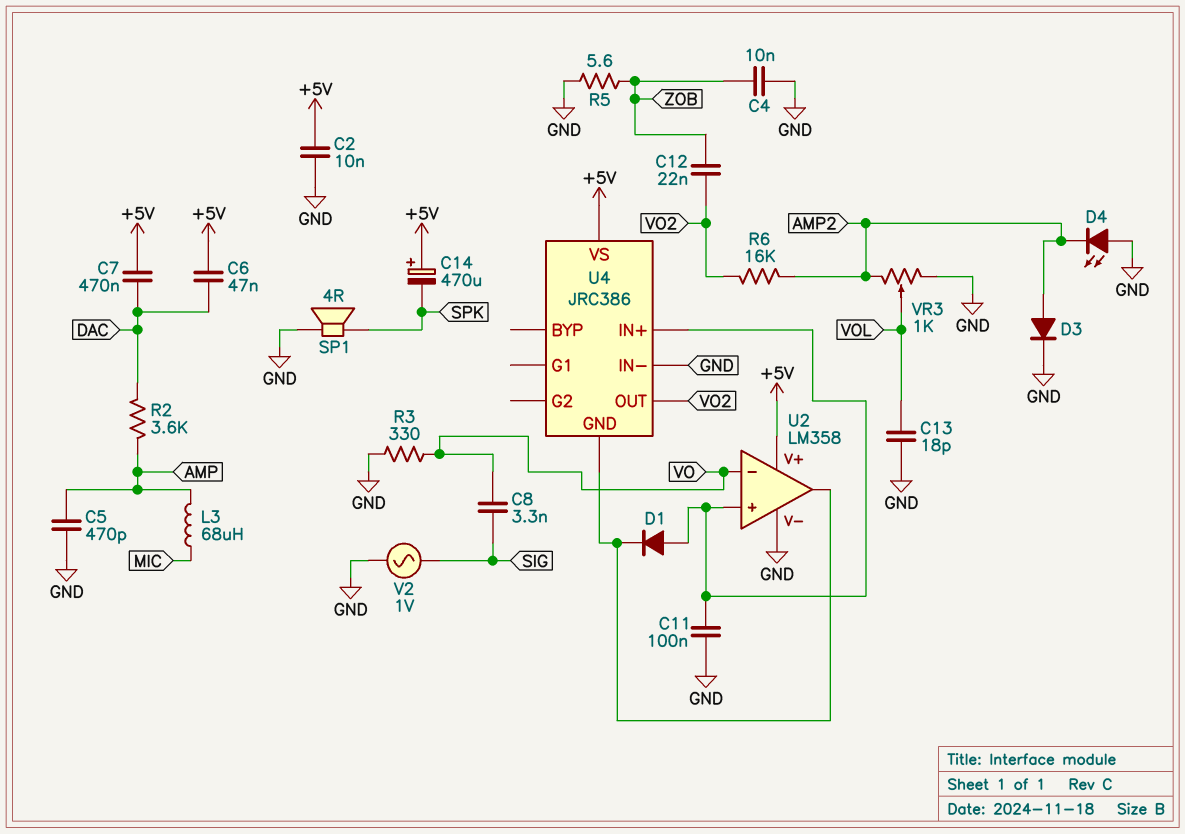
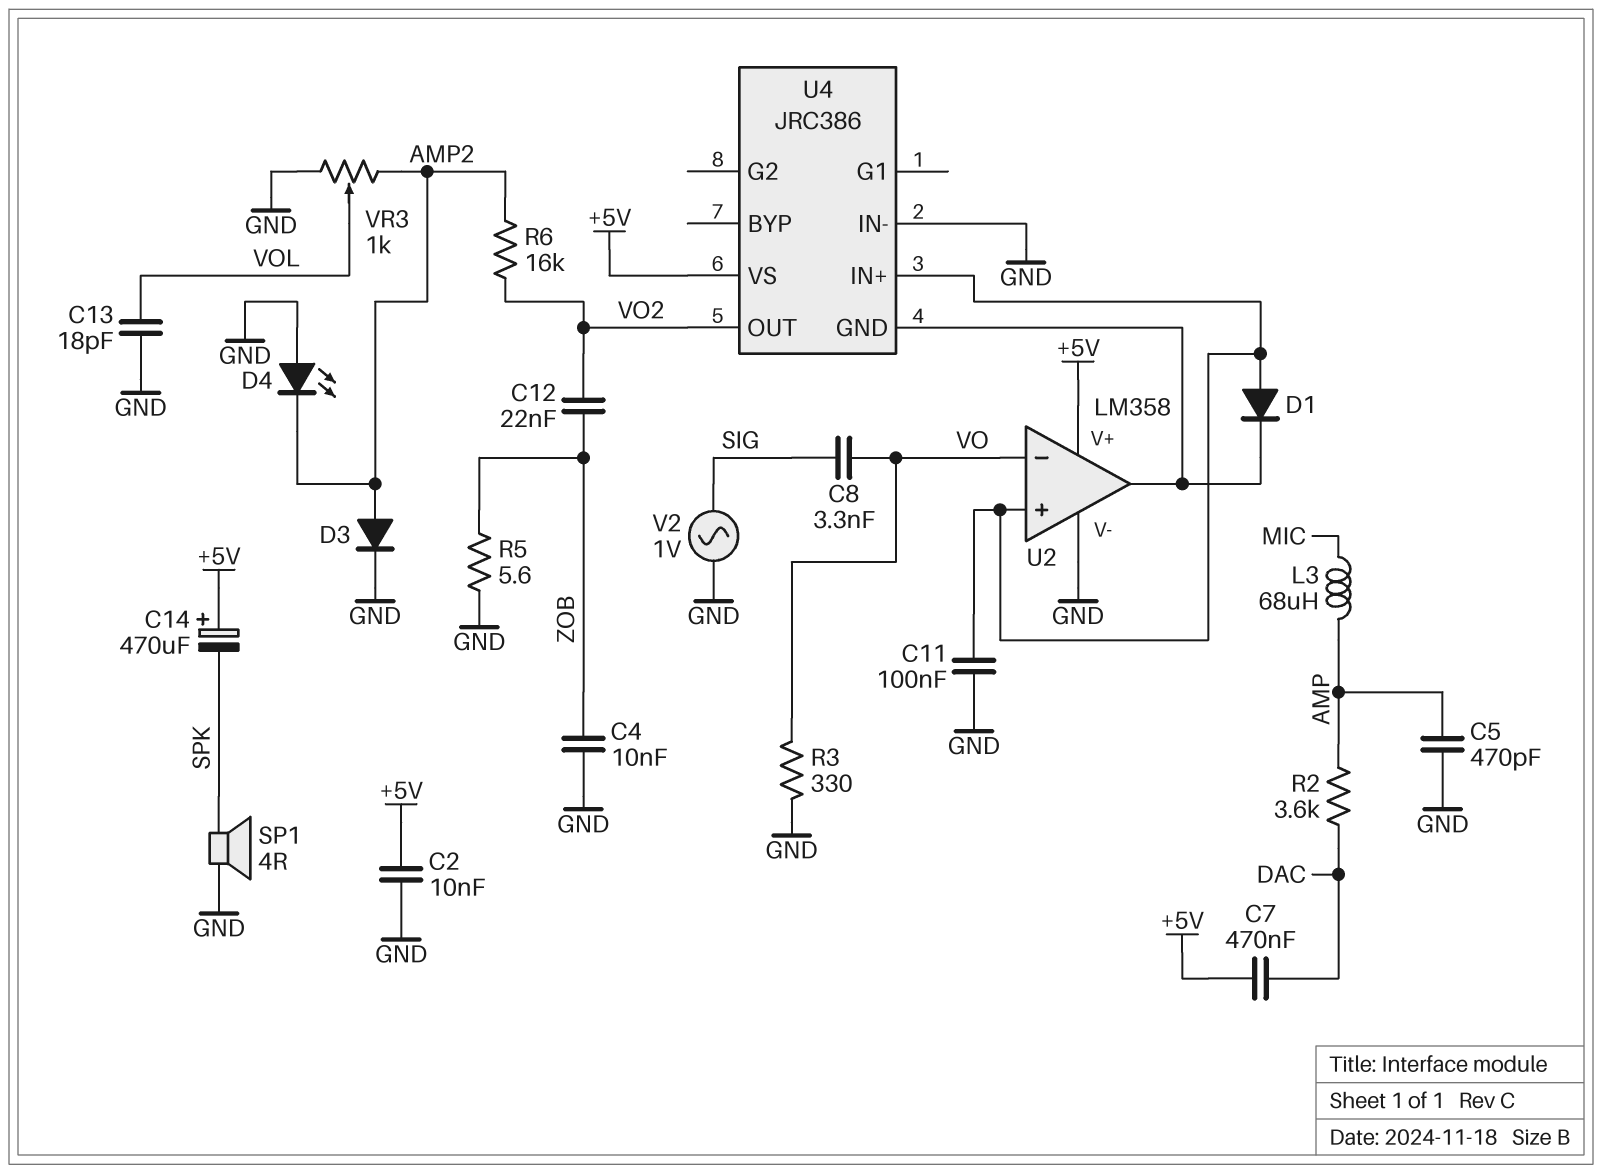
C6: 47nF (+5V, DAC) -> none

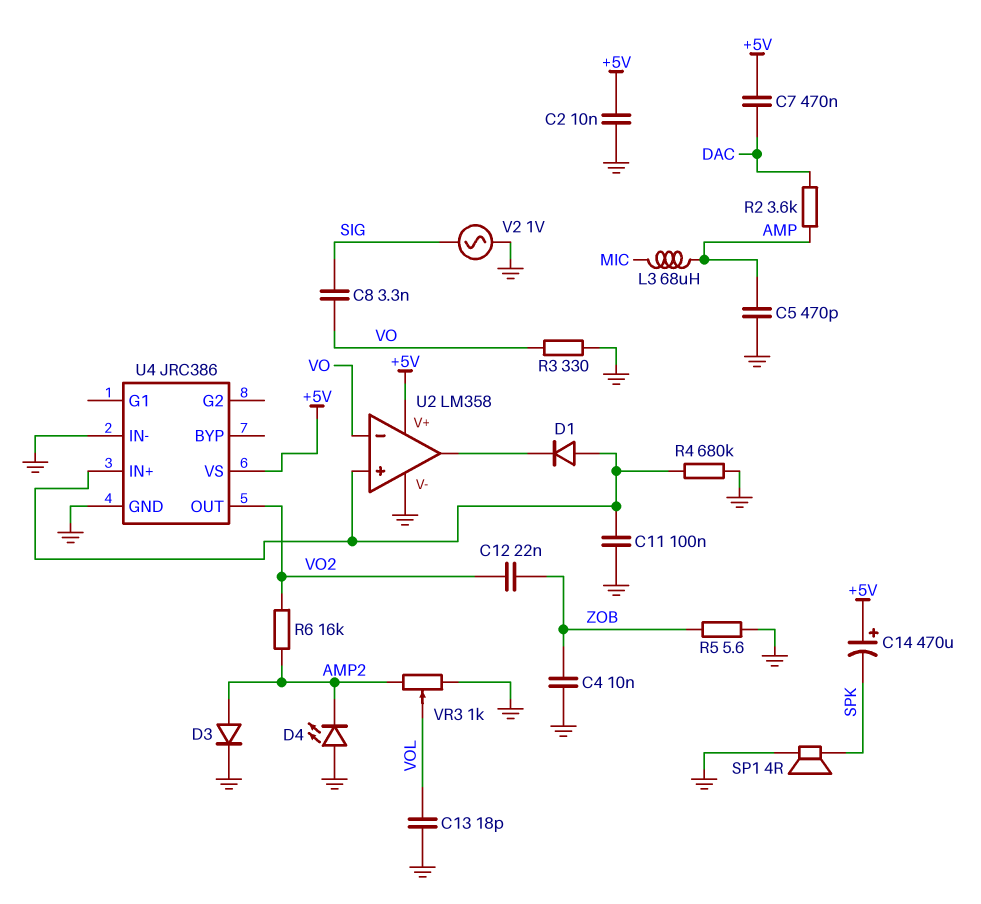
R4: none -> 680k (GND, U2/in+)
U4 pin GND: U2/out -> GND

